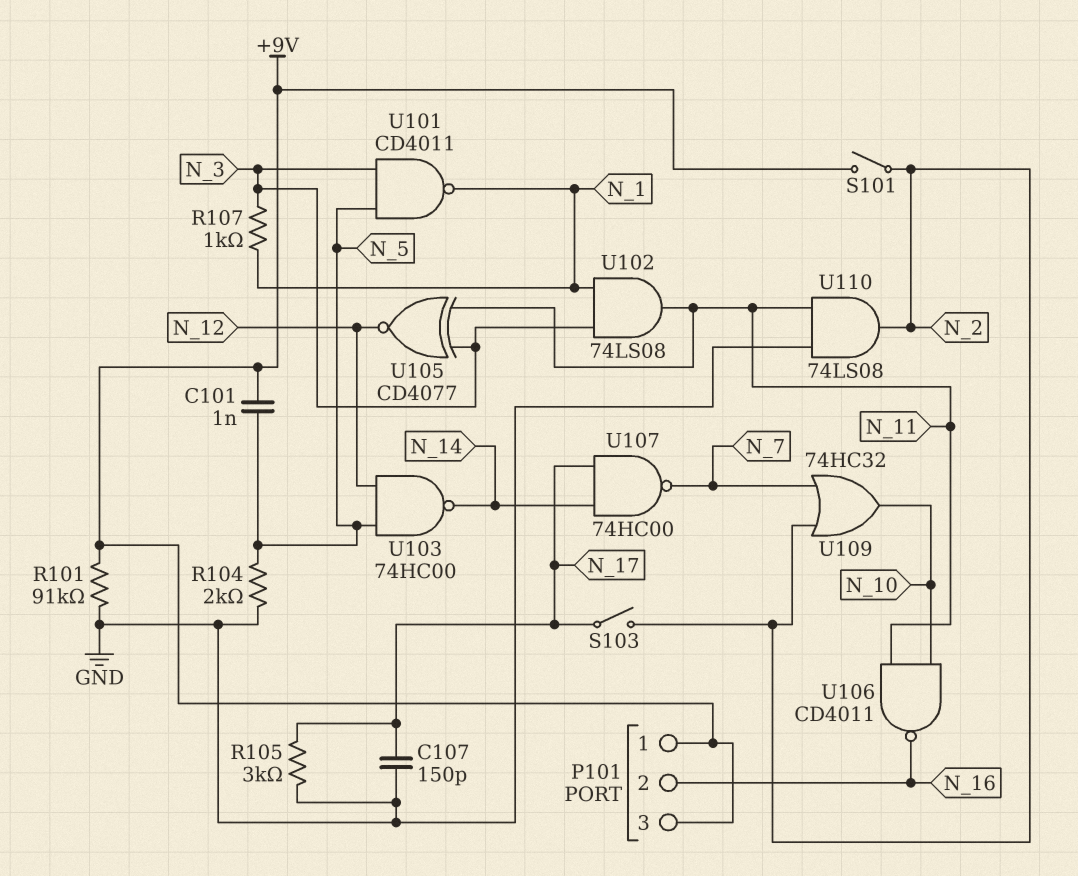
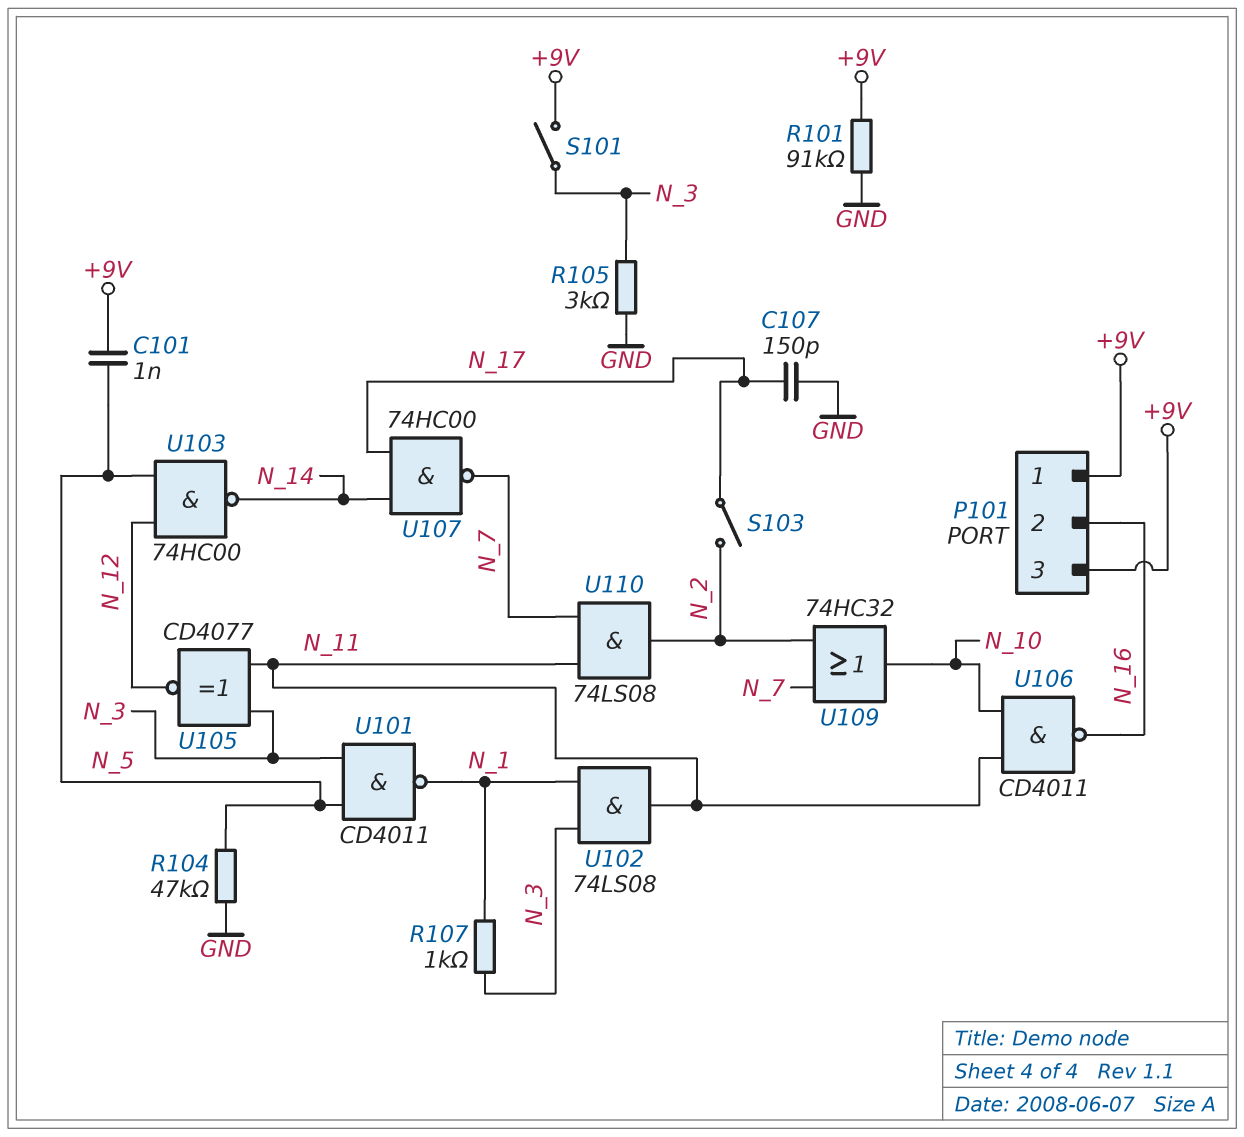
R104: 2k (GND, N_5) -> 47k (GND, N_5)
R105: 3k (GND, N_17) -> 3k (GND, N_3)
S101: switch (+9V, N_2) -> switch (+9V, N_3)
U110: AND 74LS08 (in GND, in N_11, out N_2) -> AND 74LS08 (in N_7, in N_11, out N_2)

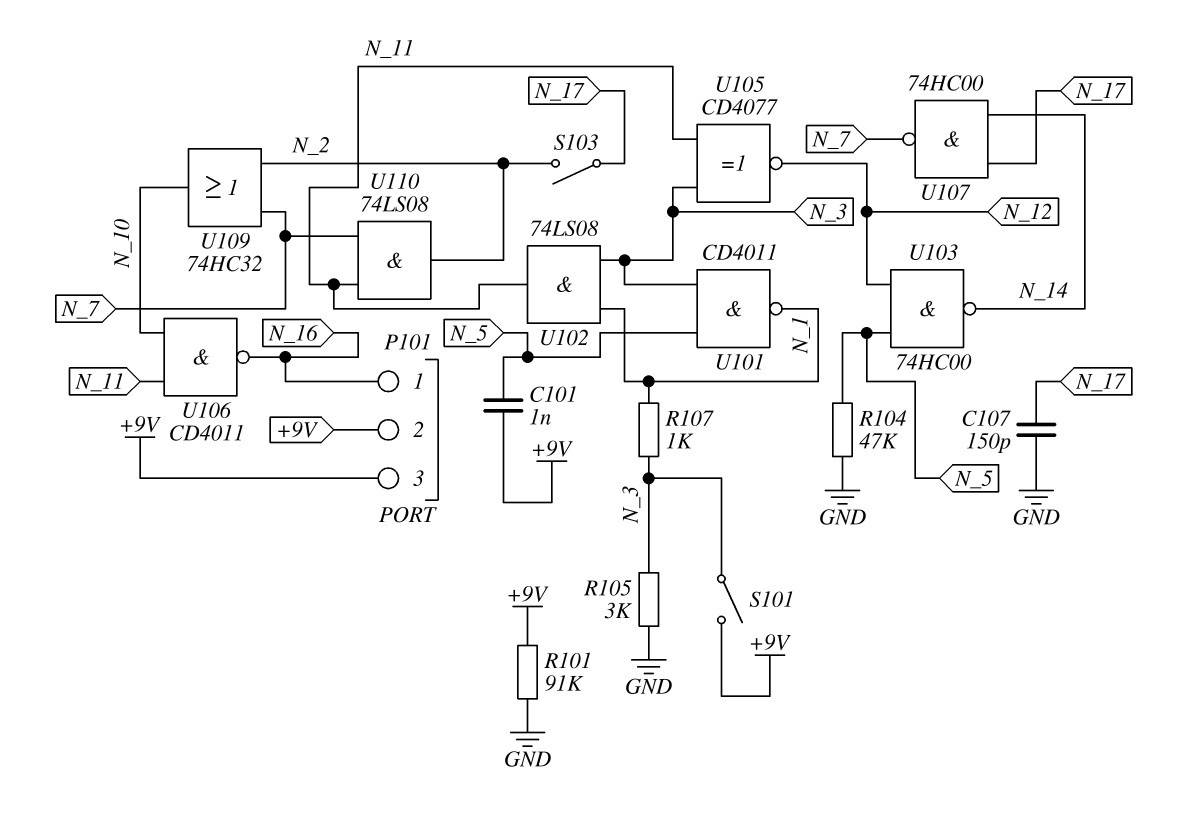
P101 pin 1: +9V -> N_16
P101 pin 2: N_16 -> +9V

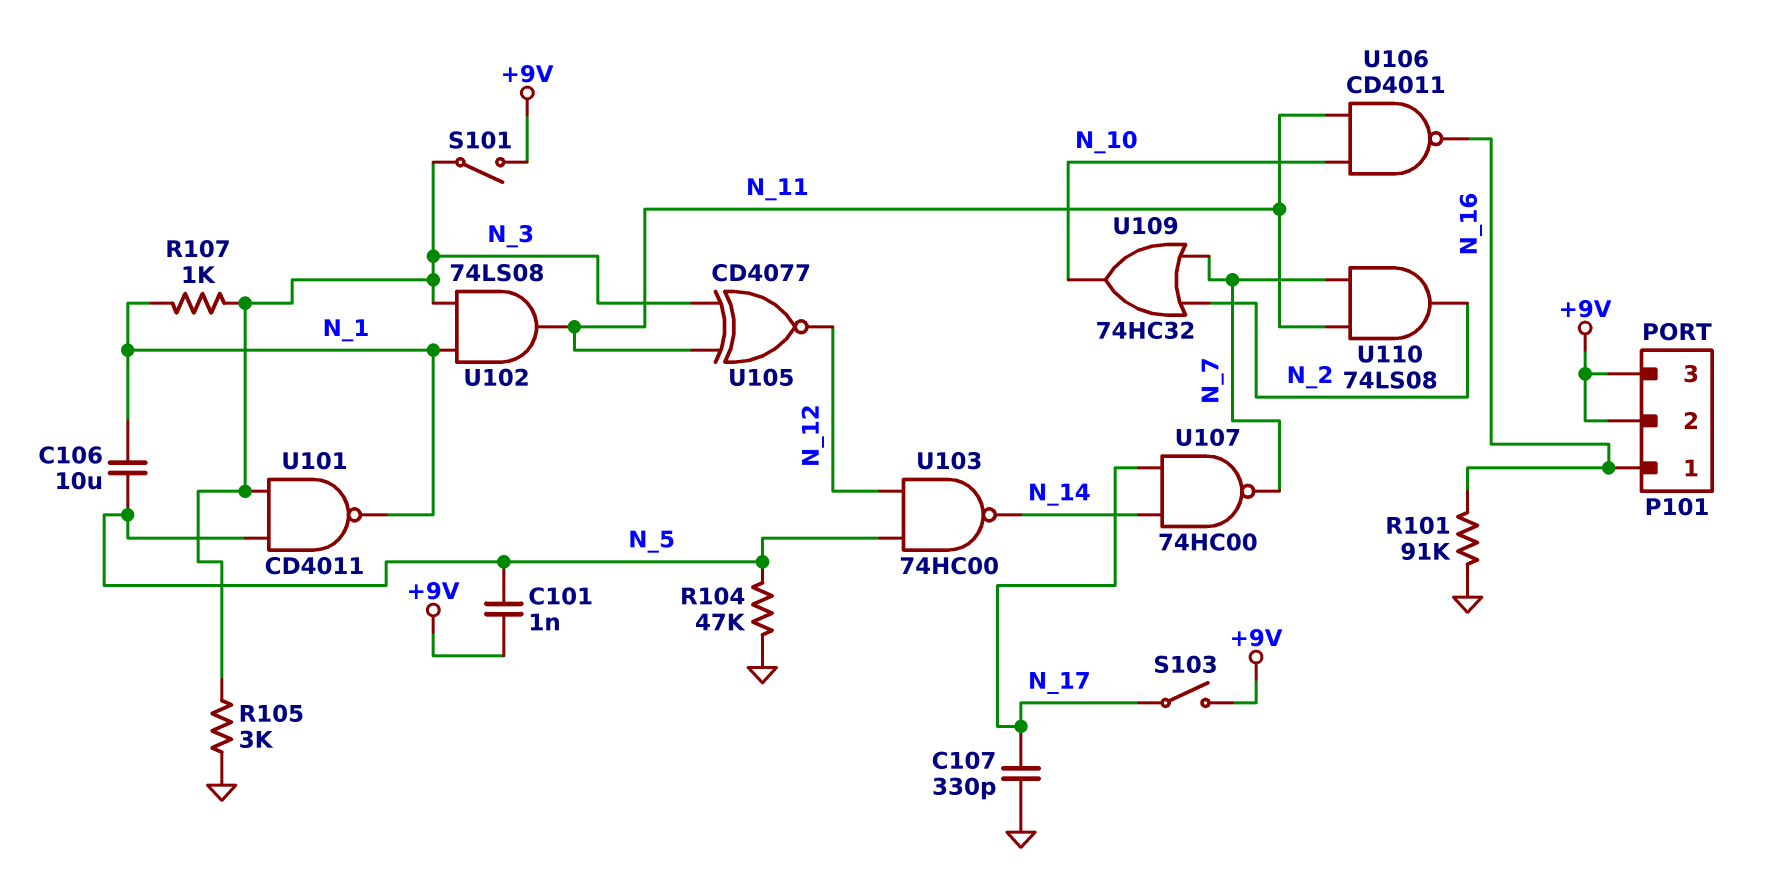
C106: none -> 10uF (N_1, N_5)
C107: 150pF (GND, N_17) -> 330pF (GND, N_17)
R101: 91k (+9V, GND) -> 91k (GND, N_16)
S103: switch (N_2, N_17) -> switch (+9V, N_17)

